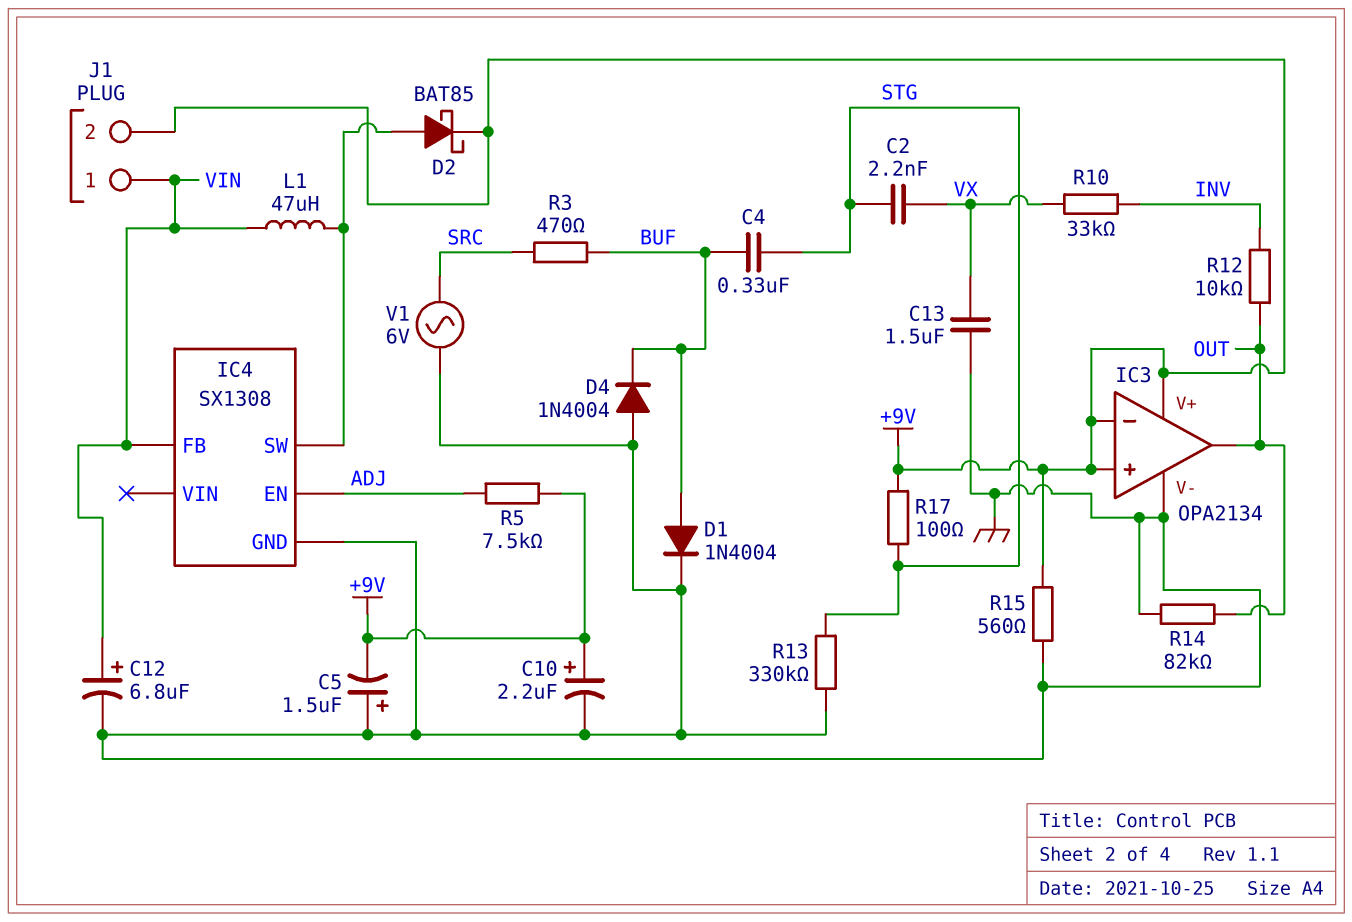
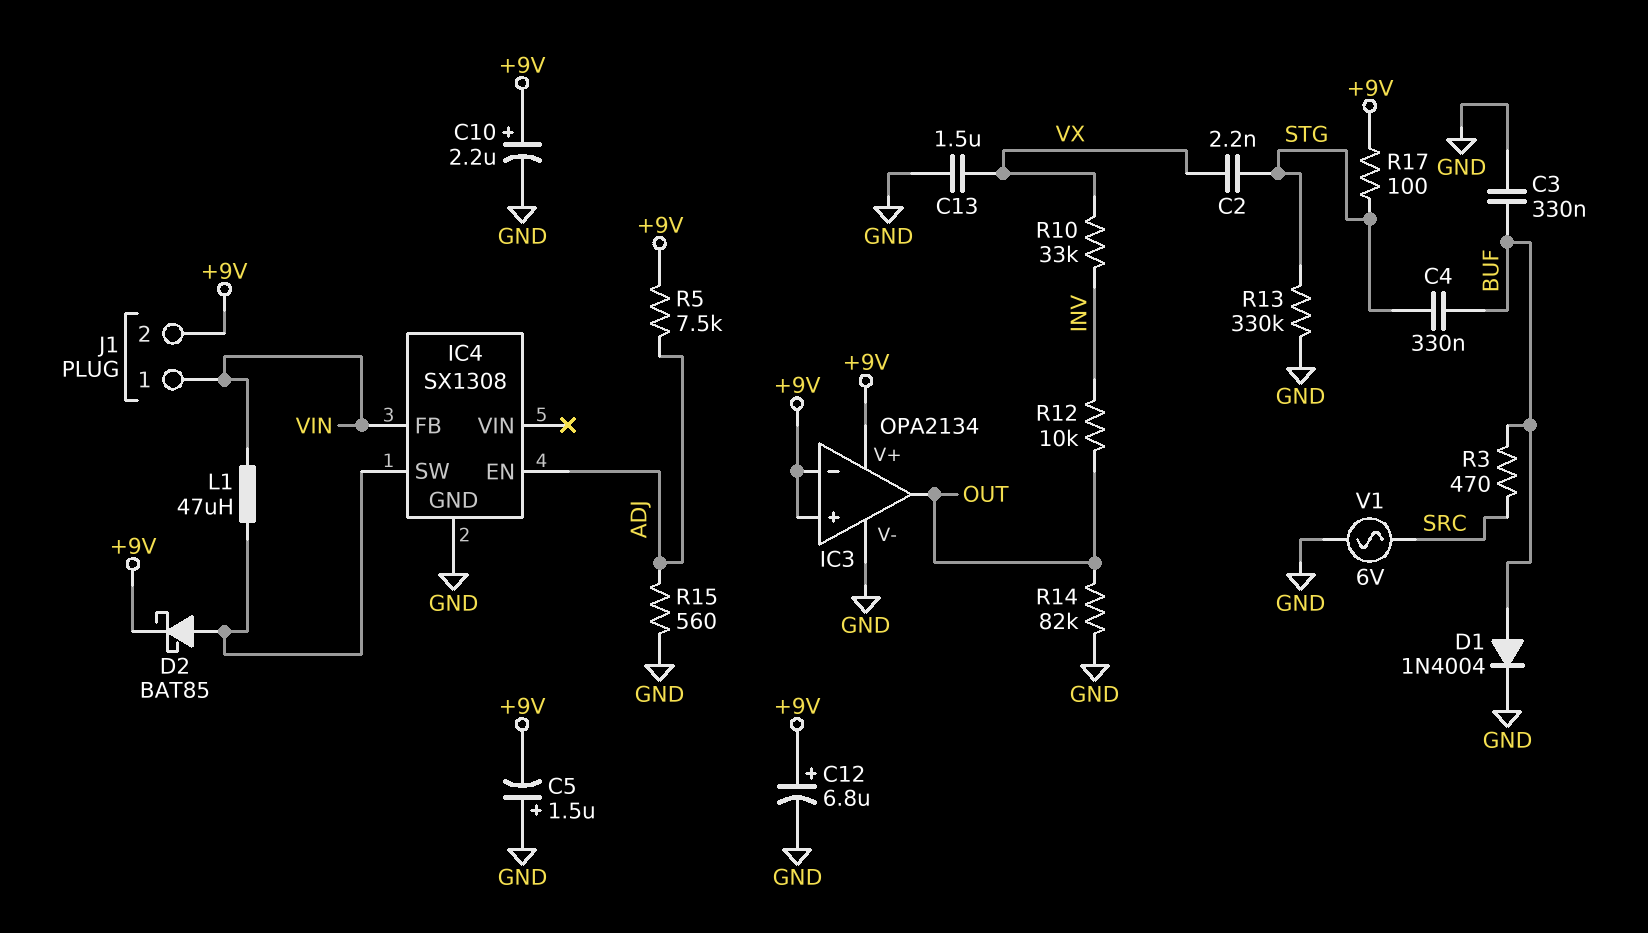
C3: none -> 330nF (BUF, GND)
C12: 6.8uF (plus VIN, minus GND) -> 6.8uF (plus +9V, minus GND)
D4: diode 1N4004 (A GND, K BUF) -> none
R15: 560 (+9V, GND) -> 560 (ADJ, GND)

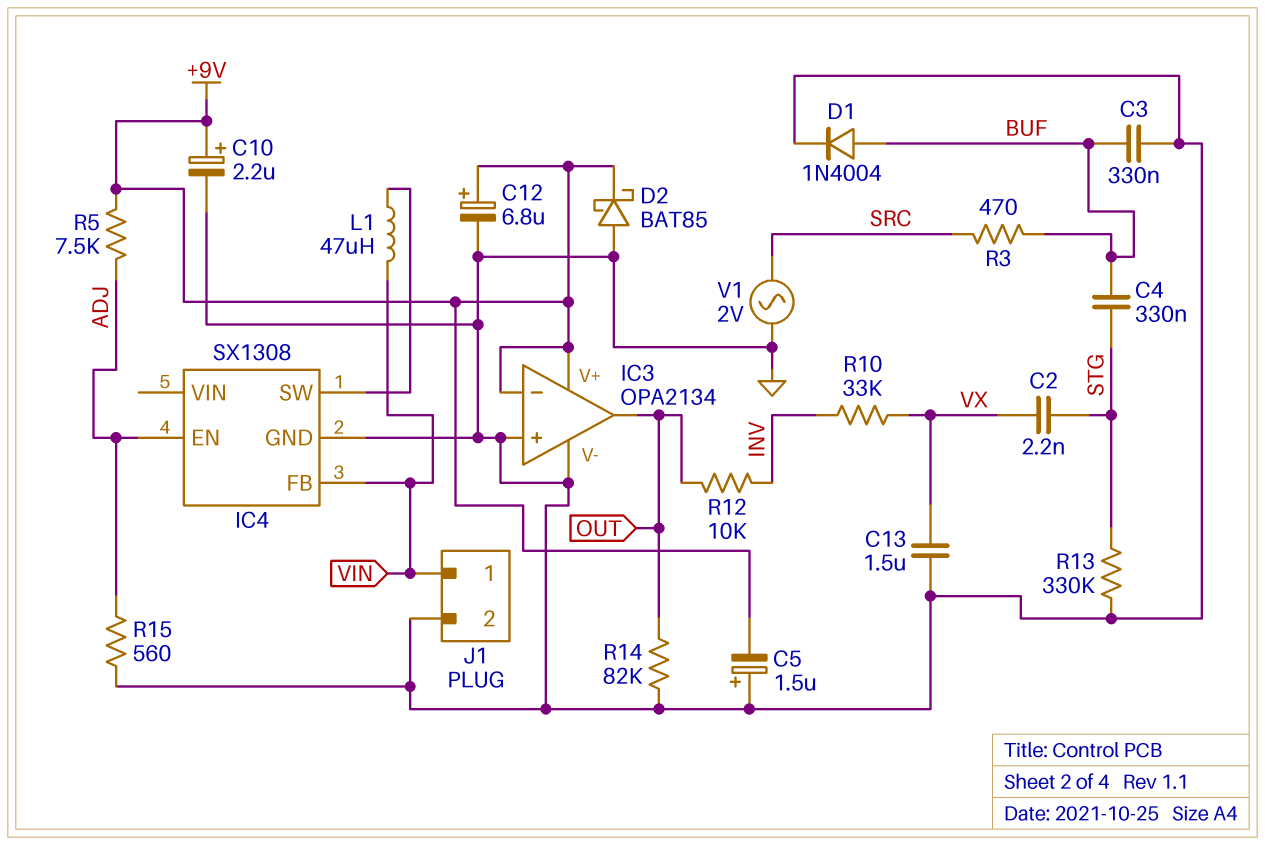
D2: schottky BAT85 (A IC4/SW, K +9V) -> schottky BAT85 (A GND, K +9V)
IC3 pin in+: +9V -> GND
J1 pin 2: +9V -> GND
R17: 100 (+9V, STG) -> none
V1: AC 6V (GND, SRC) -> AC 2V (GND, SRC)

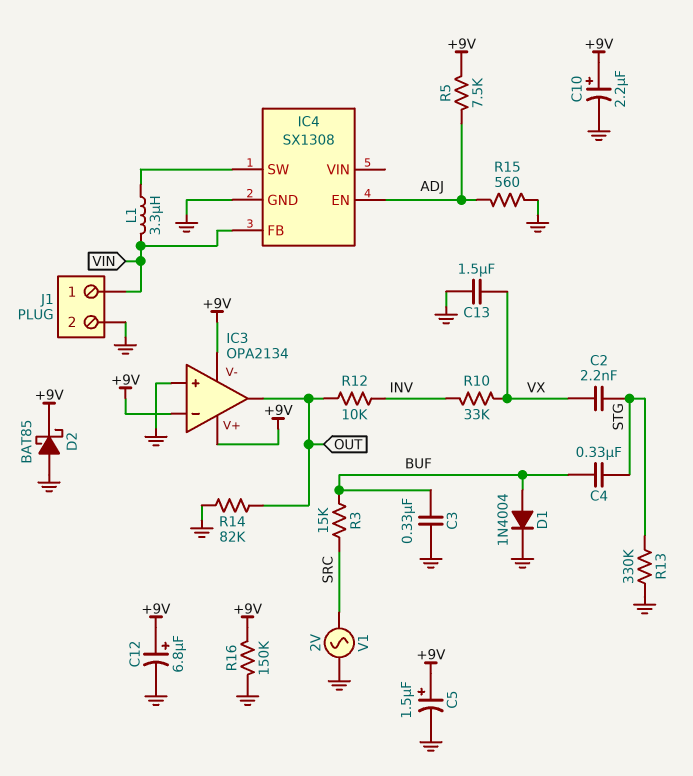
C5: 1.5uF (plus GND, minus +9V) -> 1.5uF (plus +9V, minus GND)
IC3 pin V-: GND -> +9V
L1: 47uH (IC4/SW, VIN) -> 3.3uH (IC4/SW, VIN)
R3: 470 (BUF, SRC) -> 15k (BUF, SRC)
R16: none -> 150k (+9V, GND)

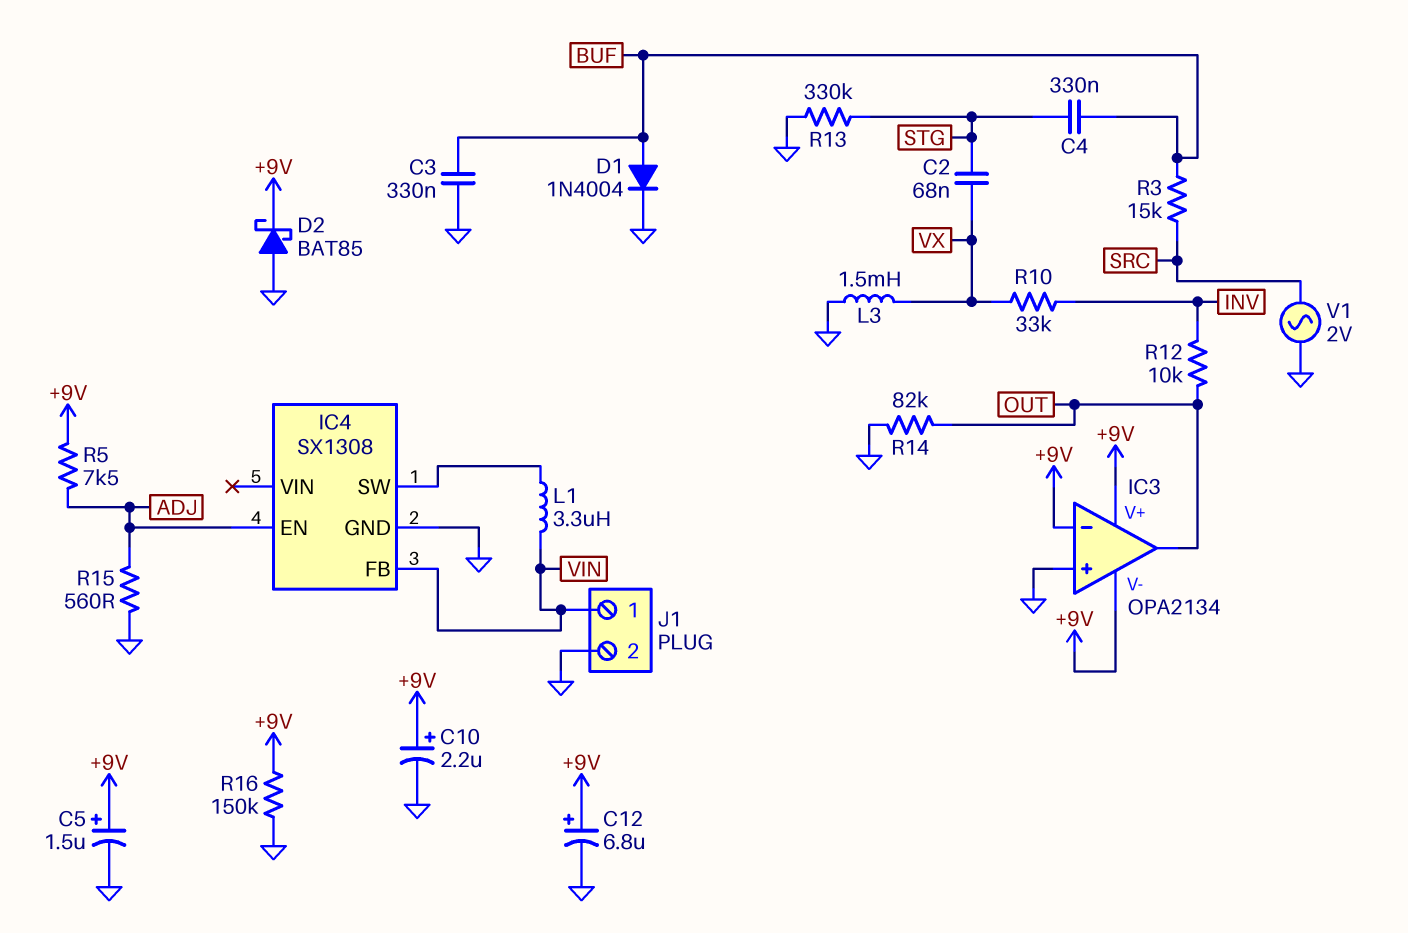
C2: 2.2nF (STG, VX) -> 68nF (STG, VX)
C13: 1.5uF (GND, VX) -> none
L3: none -> 1.5mH (GND, VX)

